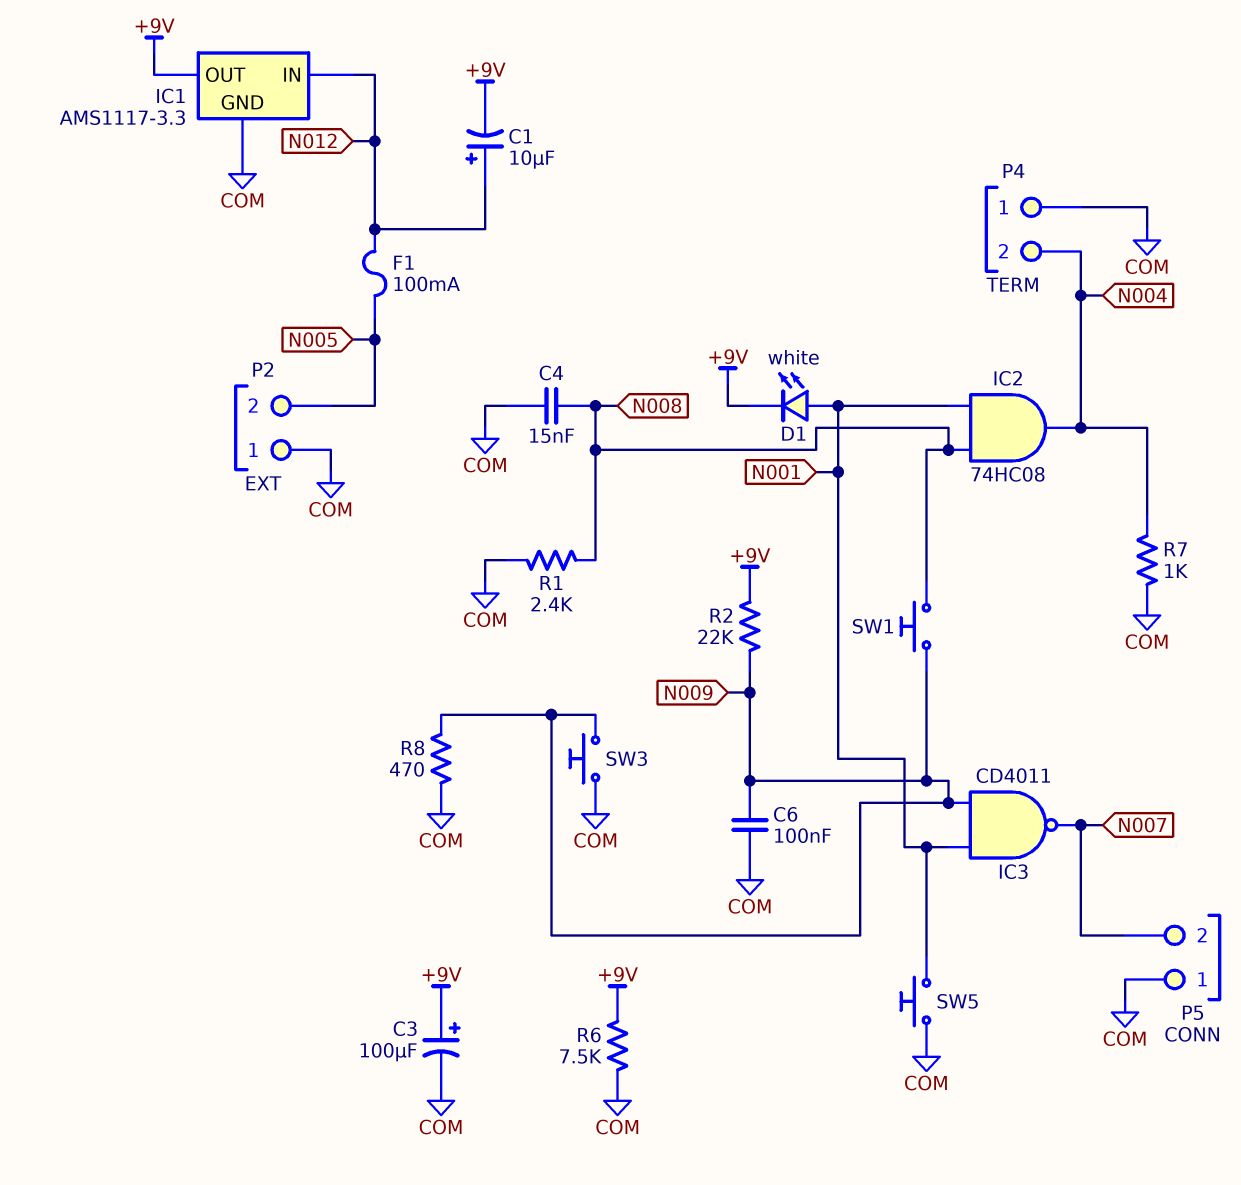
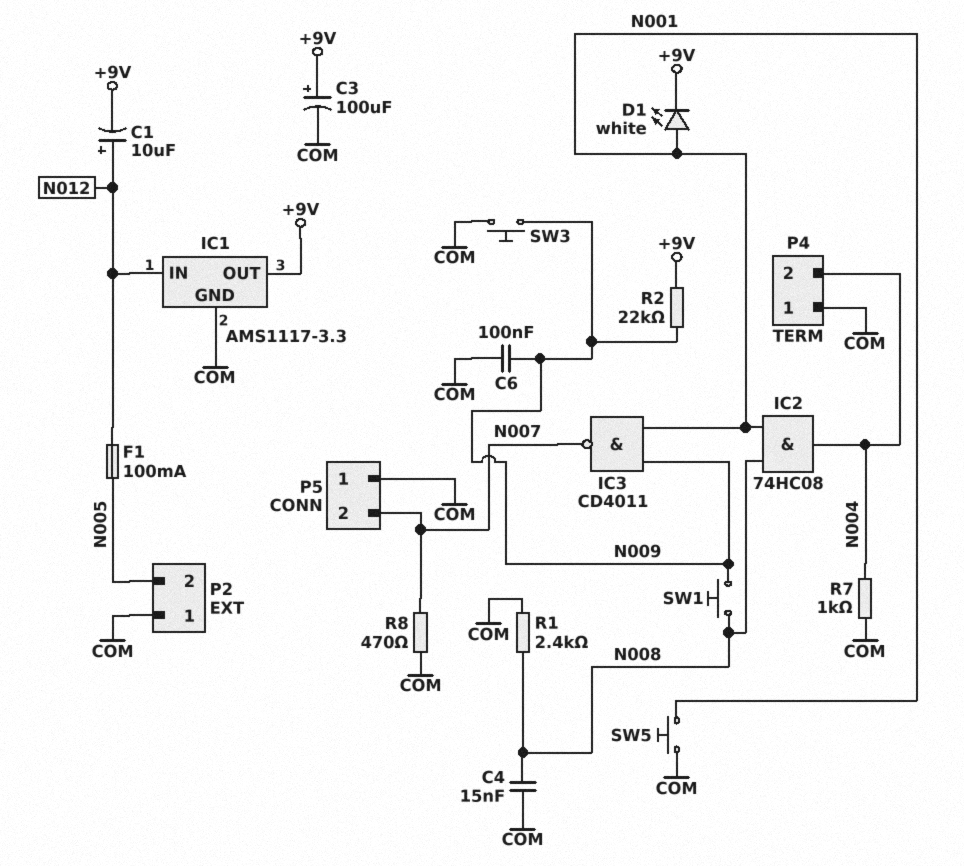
R6: 7.5k (+9V, COM) -> none
R8: 470 (COM, N009) -> 470 (COM, N007)

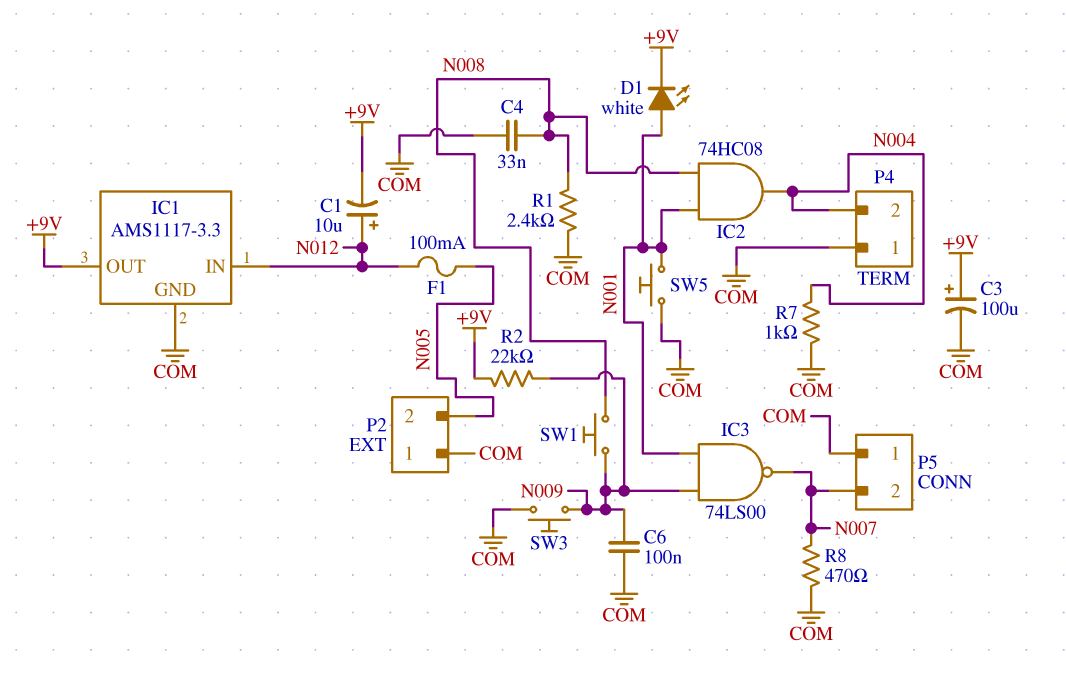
C4: 15nF (COM, N008) -> 33nF (COM, N008)
IC3: NAND CD4011 (in N001, in N009, out N007) -> NAND 74LS00 (in N001, in N009, out N007)

